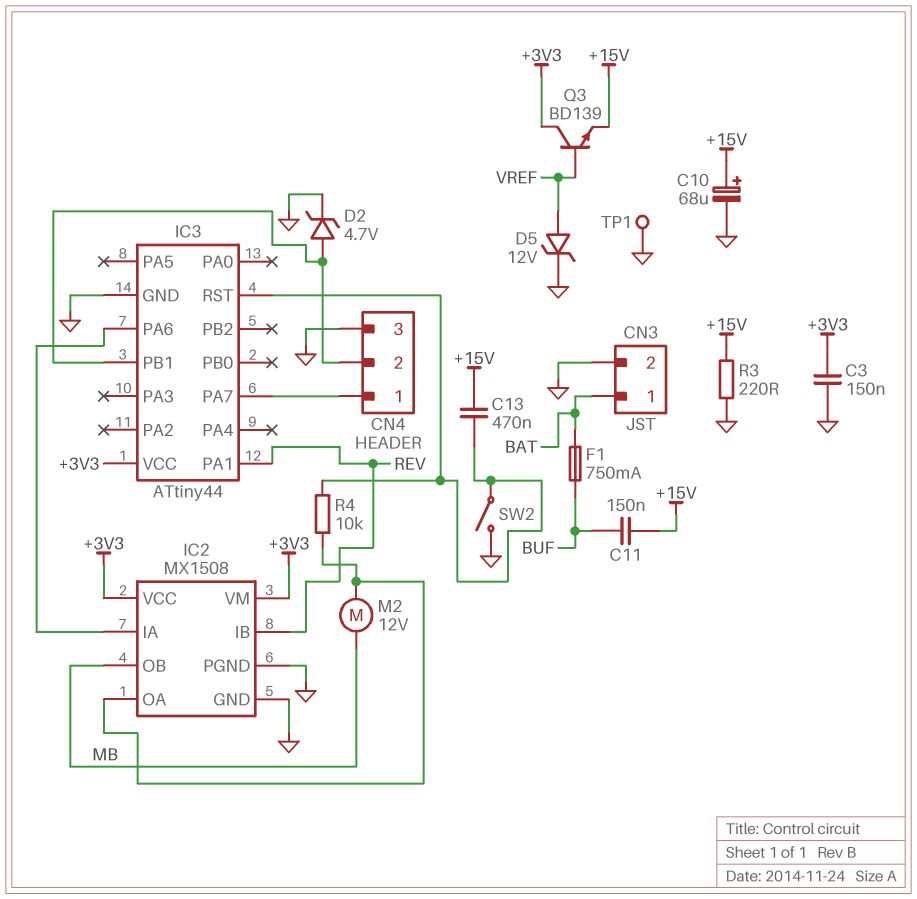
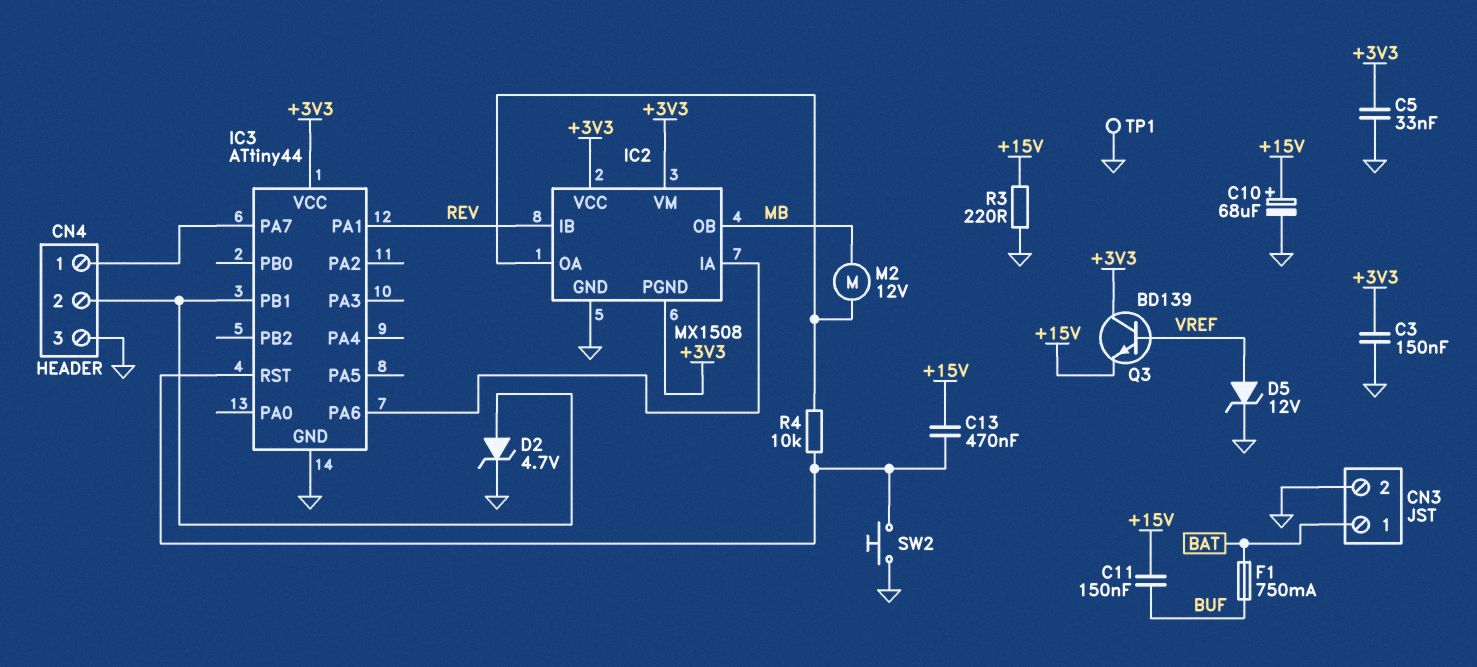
C5: none -> 33nF (+3V3, GND)
IC2 pin PGND: GND -> +3V3
SW2: switch (GND, IC3/RST) -> button (GND, IC3/RST)

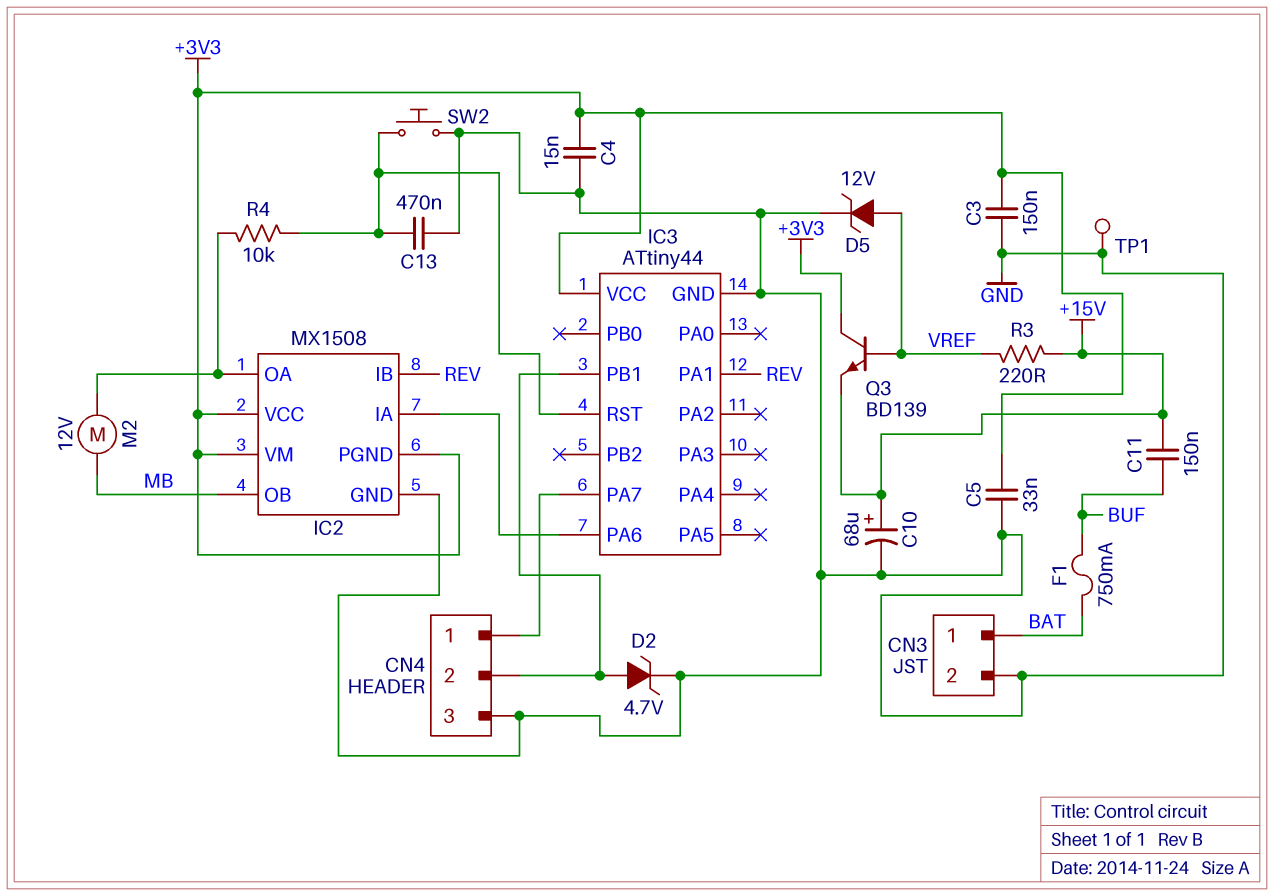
C4: none -> 15nF (+3V3, GND)
C13: 470nF (+15V, IC3/RST) -> 470nF (GND, IC3/RST)
R3: 220 (+15V, GND) -> 220 (+15V, VREF)

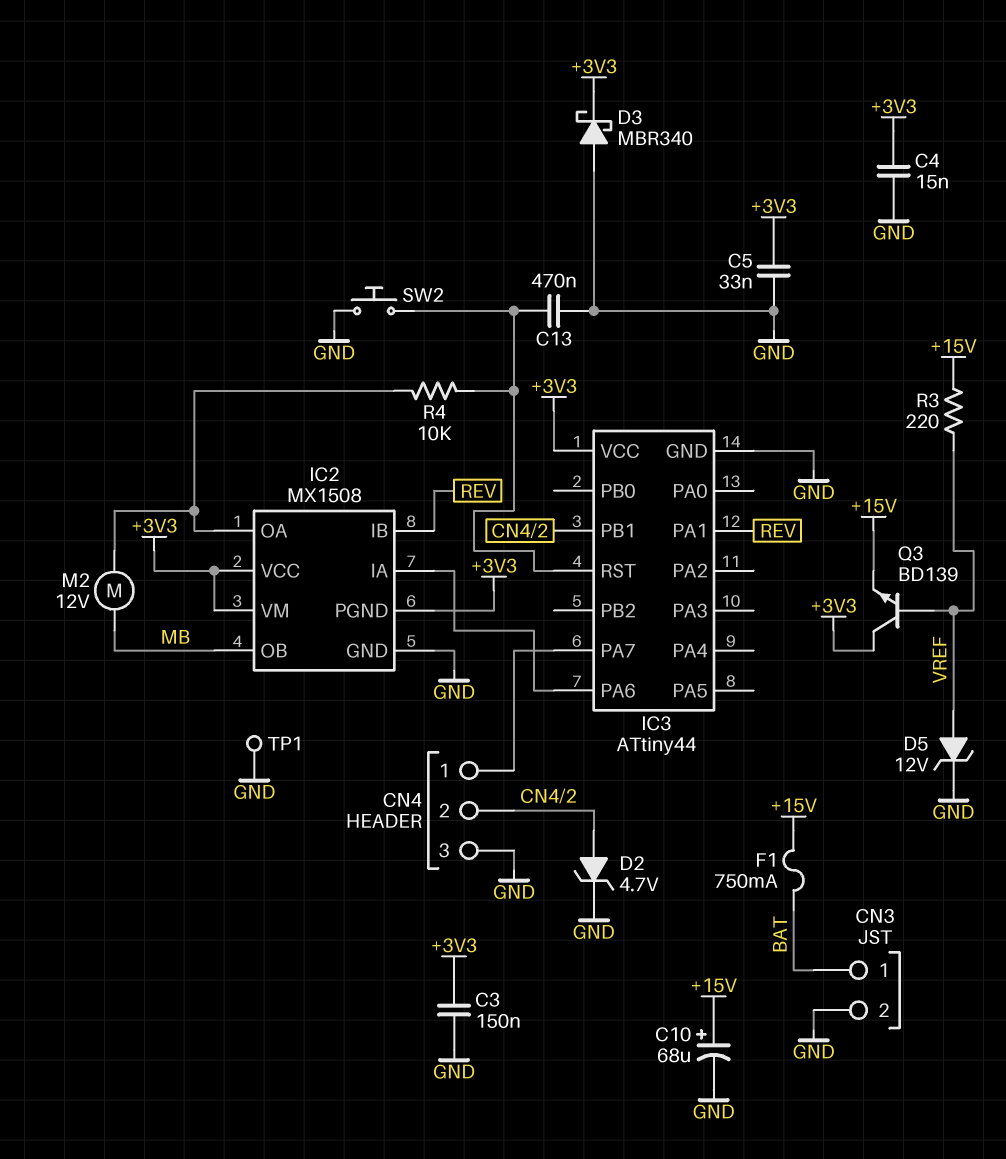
C11: 150nF (+15V, BUF) -> none
D3: none -> schottky MBR340 (A GND, K +3V3)
F1: 750mA (BAT, BUF) -> 750mA (+15V, BAT)

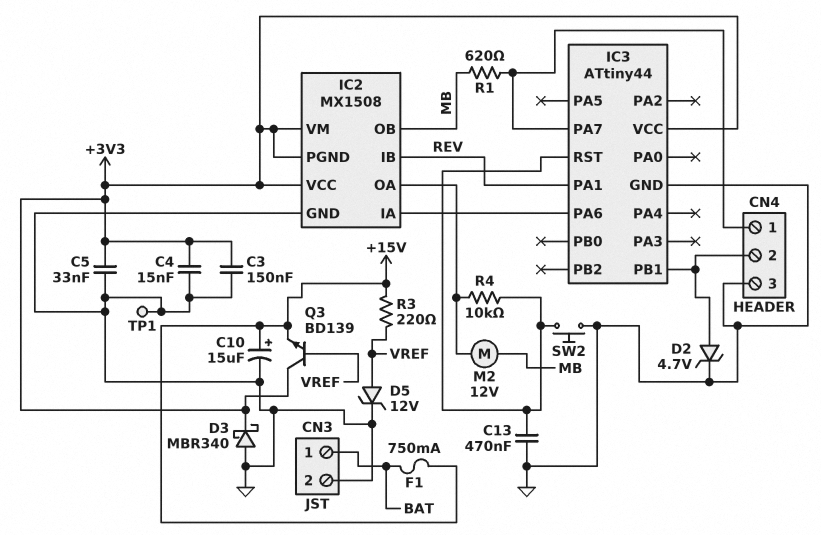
C10: 68uF (plus +15V, minus GND) -> 15uF (plus +15V, minus GND)
R1: none -> 620 (CN4/1, MB)

